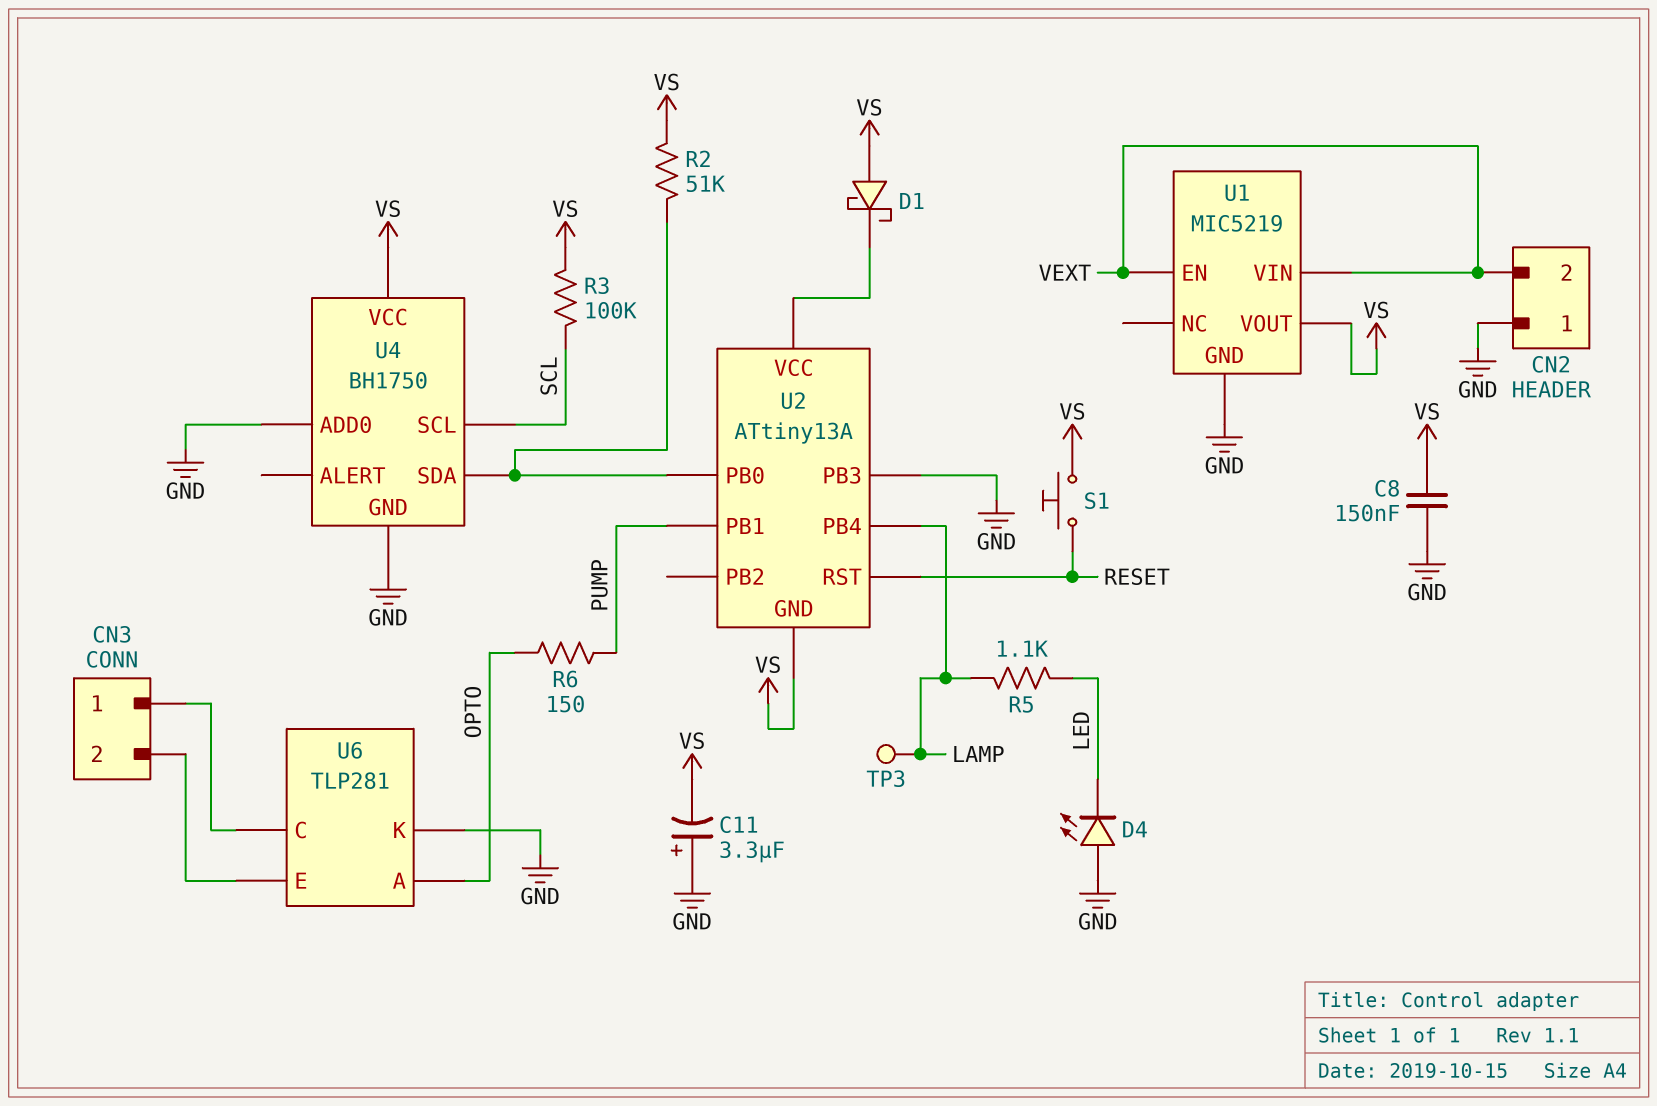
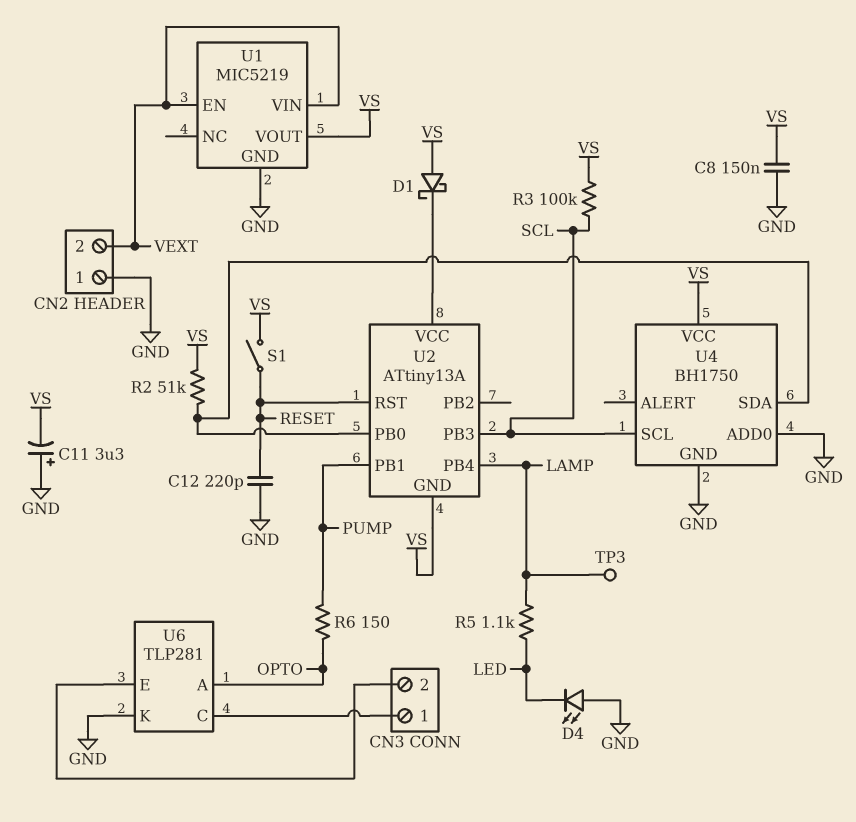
C12: none -> 220pF (GND, RESET)
S1: button (RESET, VS) -> switch (RESET, VS)
U2 pin PB3: GND -> SCL

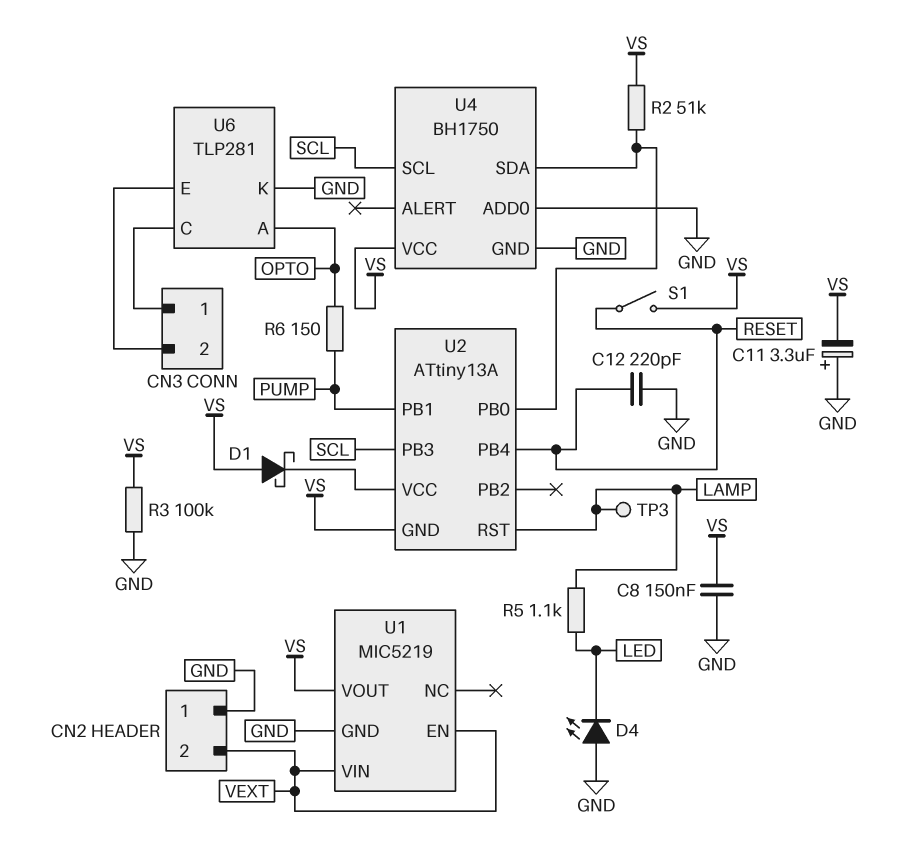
R3: 100k (SCL, VS) -> 100k (GND, VS)
U2 pin PB4: LAMP -> RESET
U2 pin RST: RESET -> LAMP

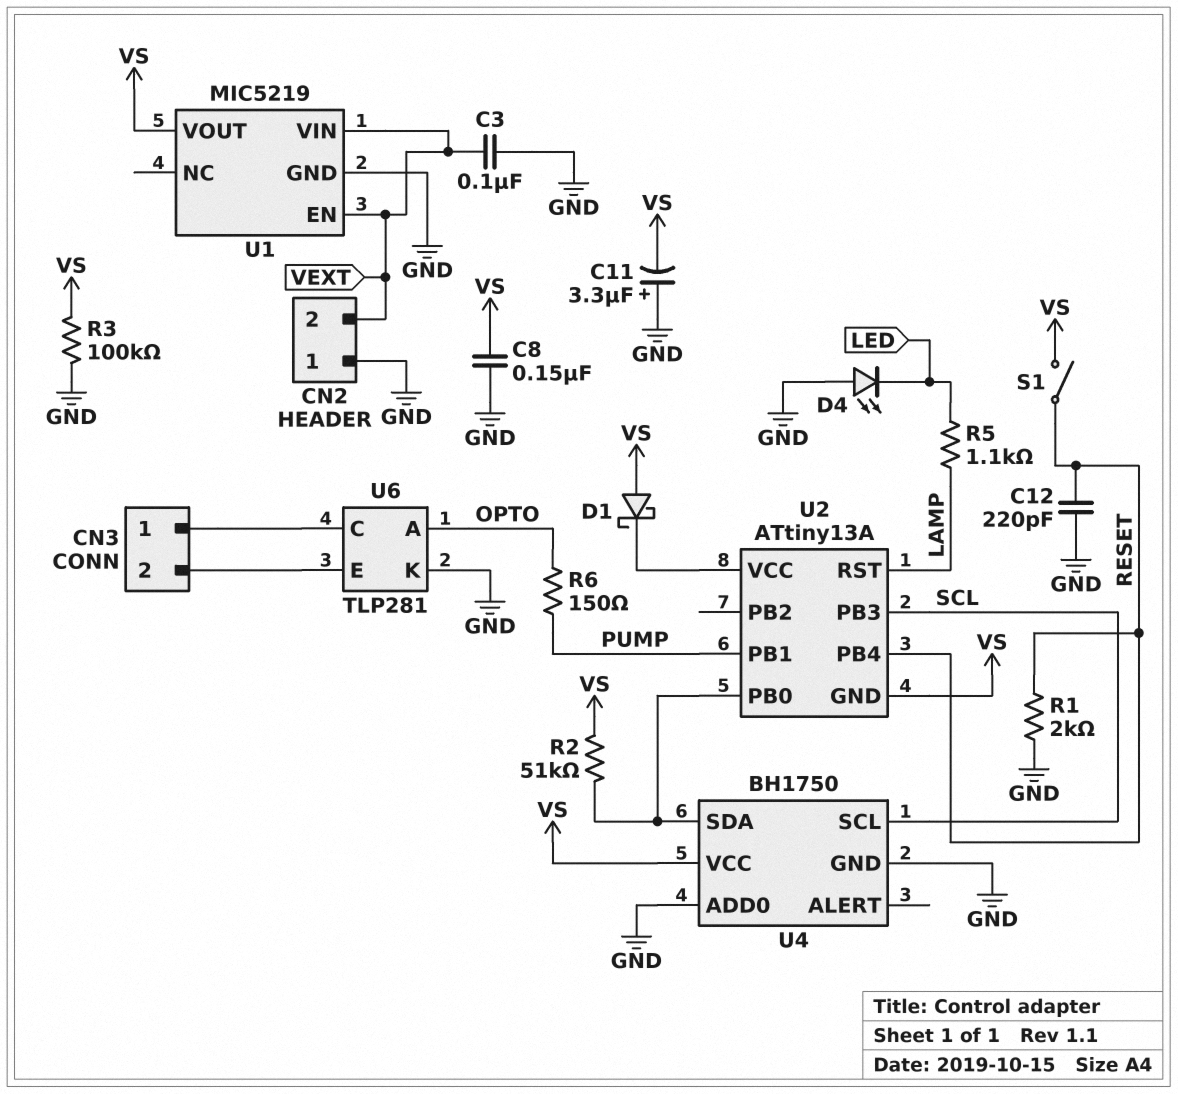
C3: none -> 100nF (GND, VEXT)
R1: none -> 2k (GND, RESET)
TP3: test point (LAMP) -> none

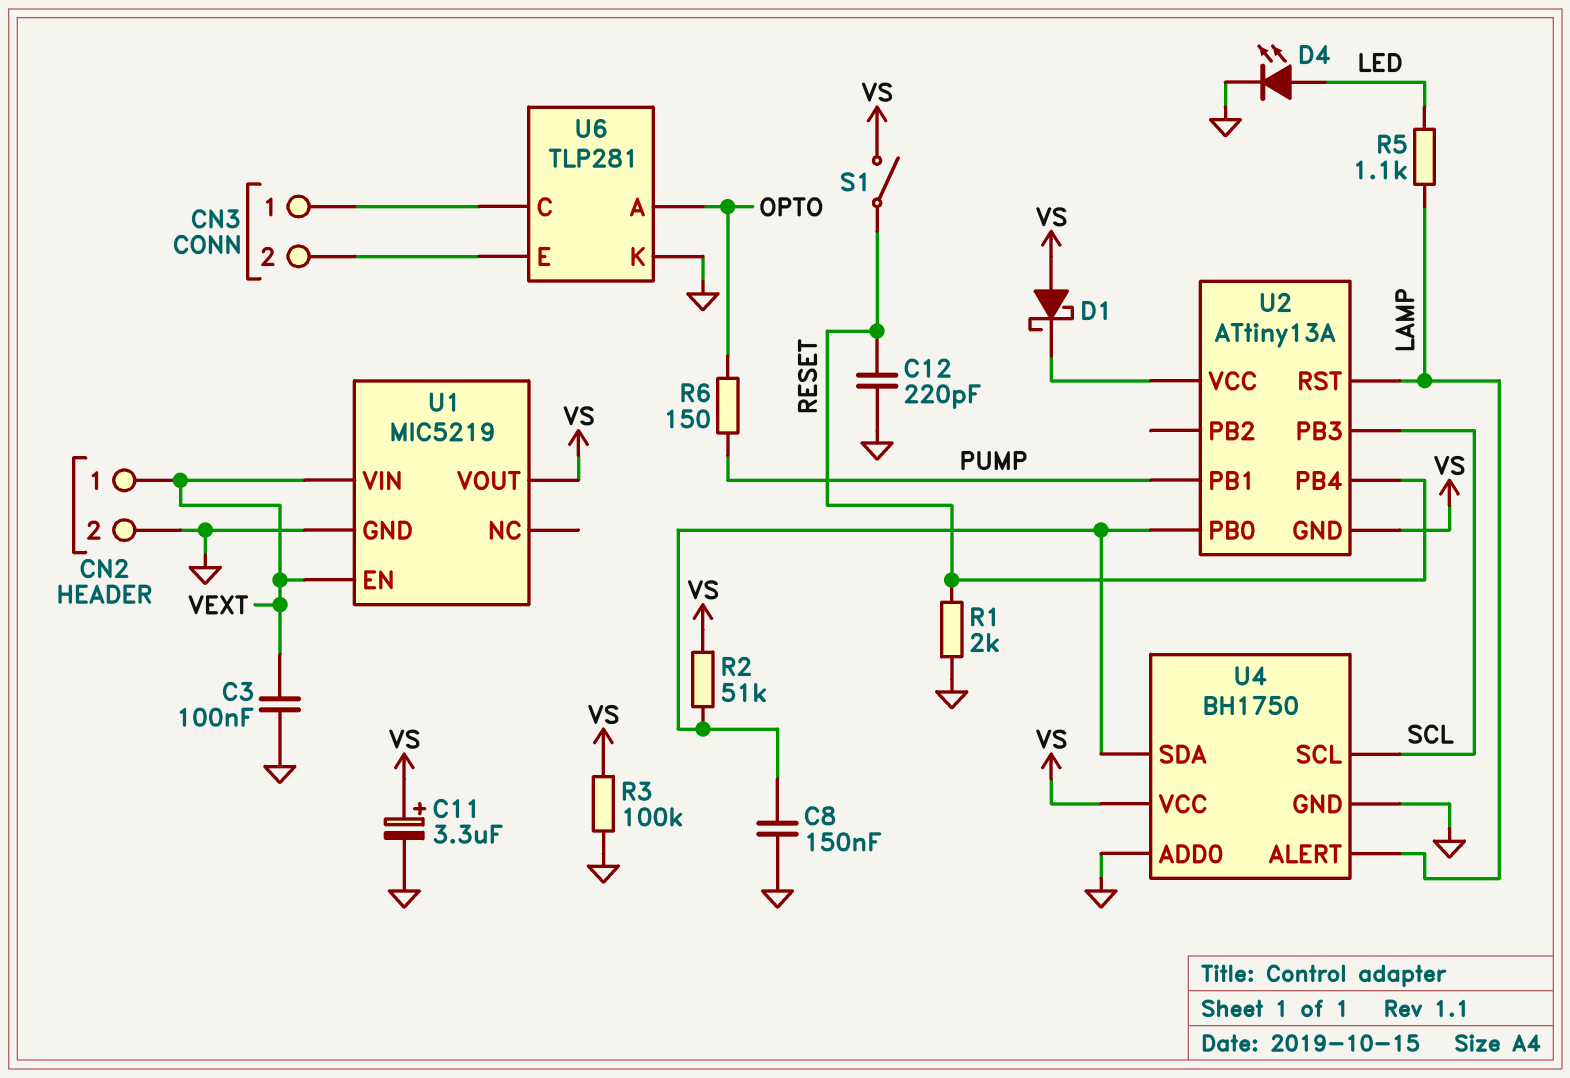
C8: 150nF (GND, VS) -> 150nF (GND, U2/PB0)
C11: 3.3uF (plus GND, minus VS) -> 3.3uF (plus VS, minus GND)
CN2 pin 1: GND -> VEXT
CN2 pin 2: VEXT -> GND
D4: LED (A GND, K LED) -> LED (A LED, K GND)
U4 pin ALERT: none -> LAMP

